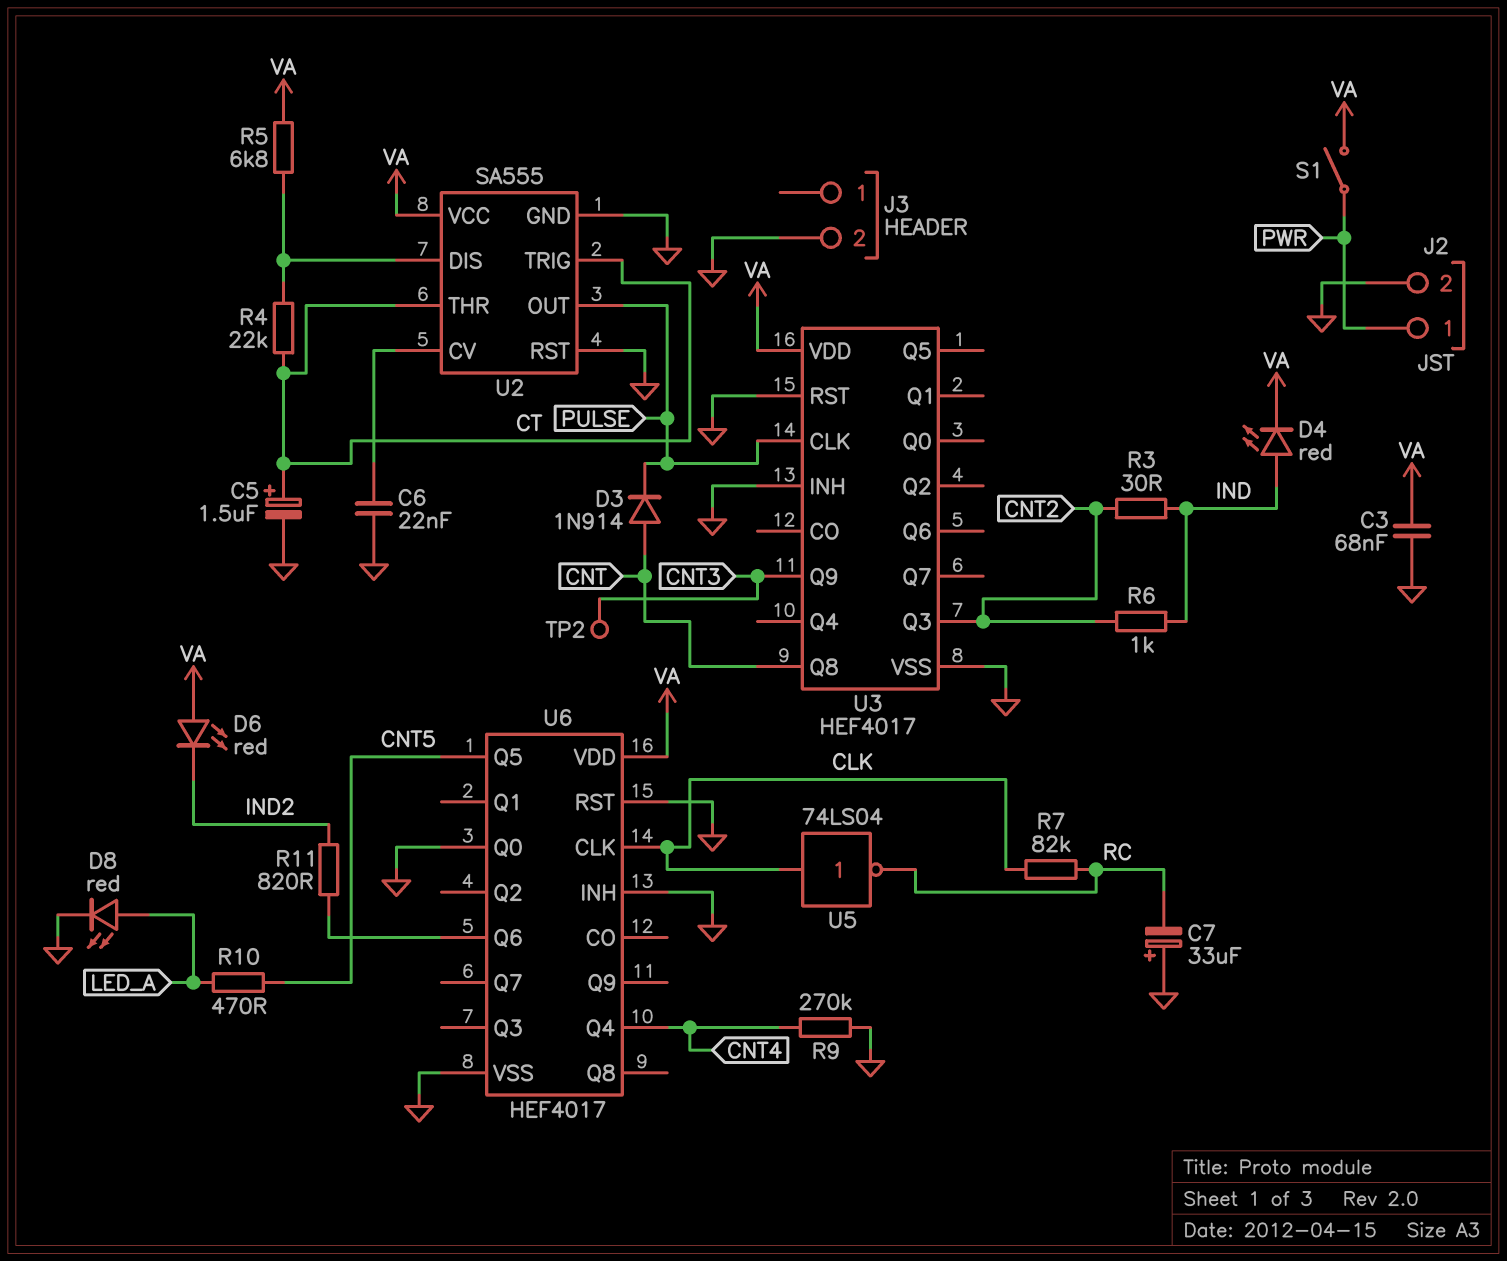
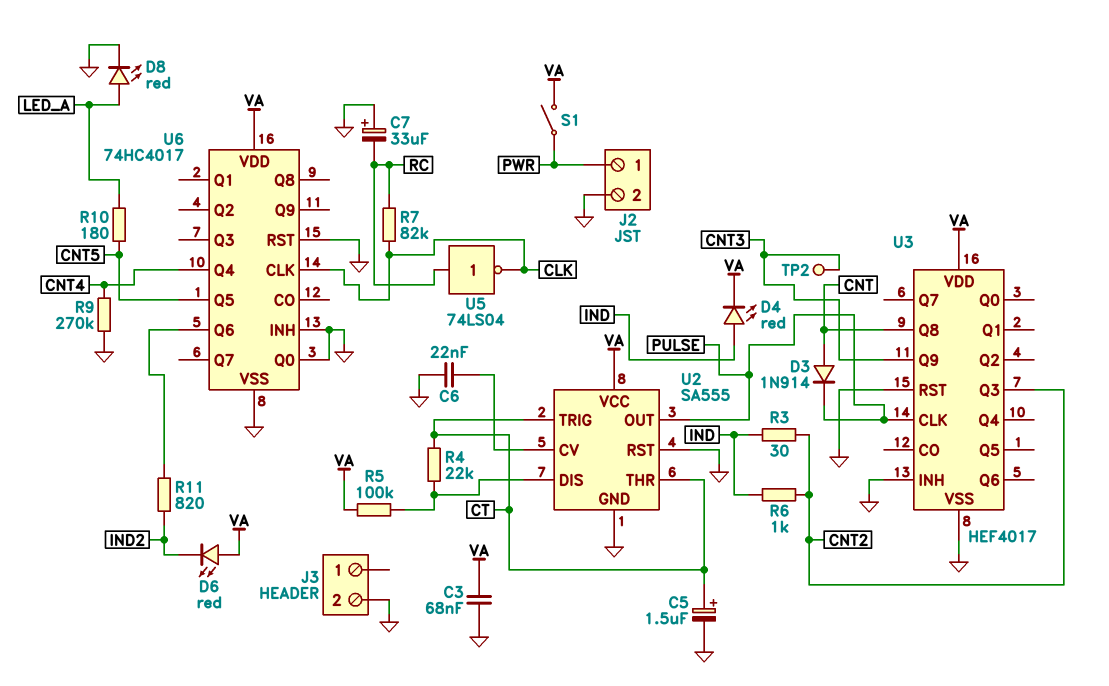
R5: 6.8k (U2/DIS, VA) -> 100k (U2/DIS, VA)
R10: 470 (CNT5, LED_A) -> 180 (CNT5, LED_A)
U5: NOT 74LS04 (in CLK, out RC) -> NOT 74LS04 (in RC, out CLK)
U6: HEF4017 -> 74HC4017

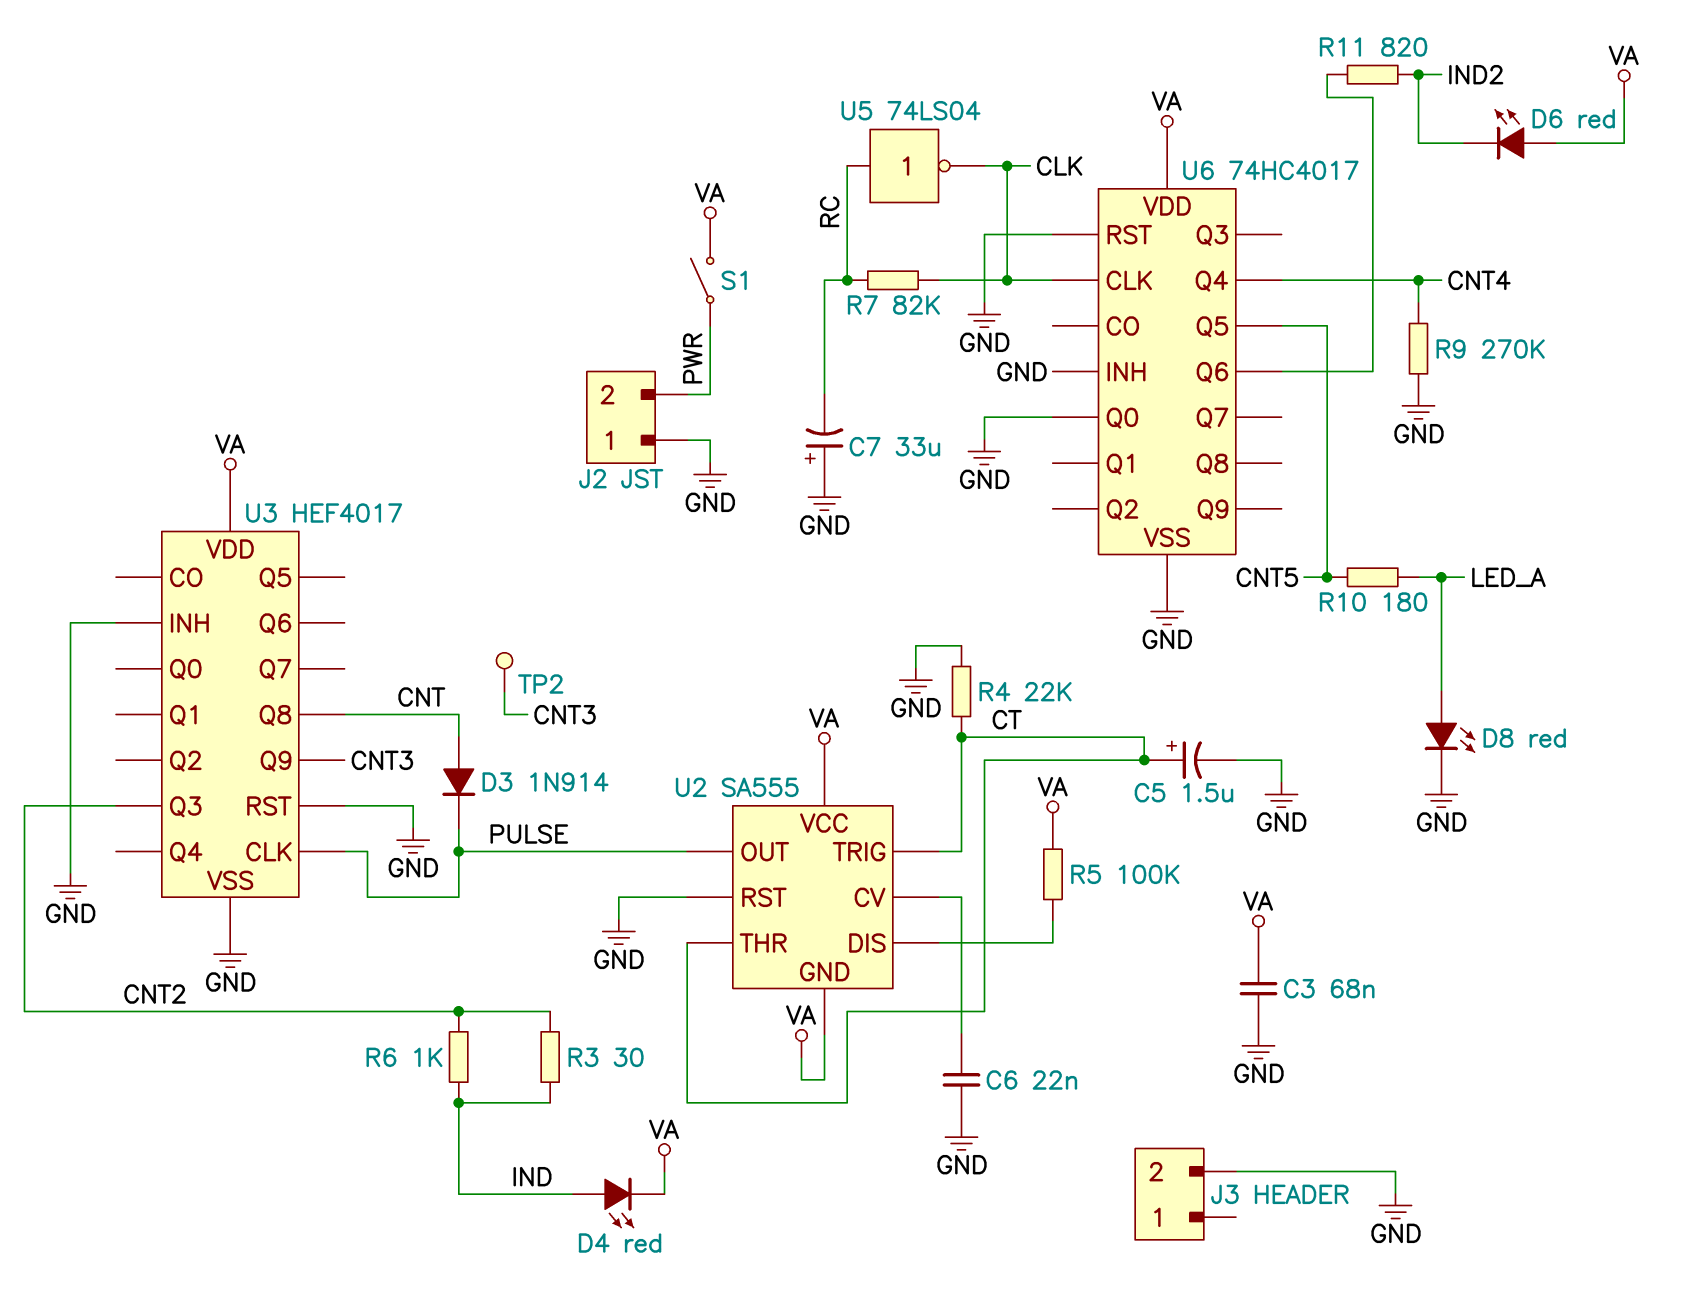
J2 pin 1: PWR -> GND
J2 pin 2: GND -> PWR
R4: 22k (CT, U2/DIS) -> 22k (CT, GND)
U2 pin GND: GND -> VA

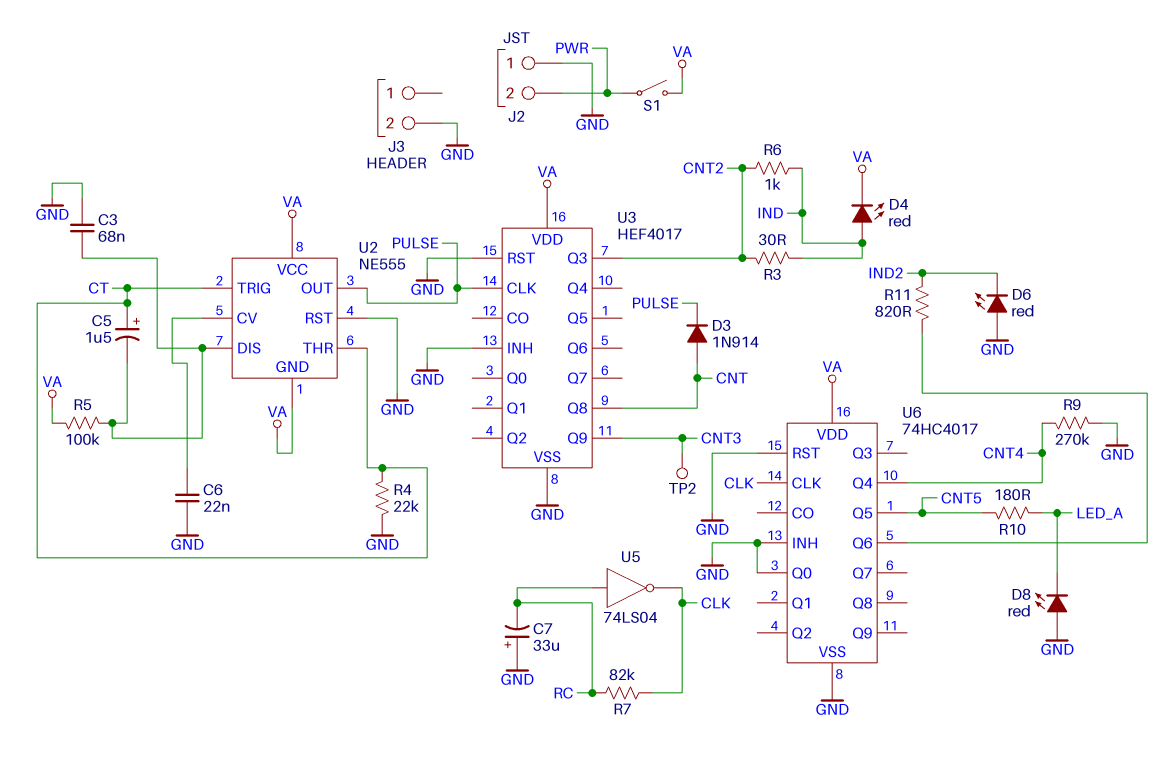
C3: 68nF (GND, VA) -> 68nF (GND, U2/DIS)
C5: 1.5uF (plus CT, minus GND) -> 1.5uF (plus CT, minus U2/DIS)
D6: LED red (A VA, K IND2) -> LED red (A GND, K IND2)
D8: LED red (A LED_A, K GND) -> LED red (A GND, K LED_A)
U2: SA555 -> NE555

